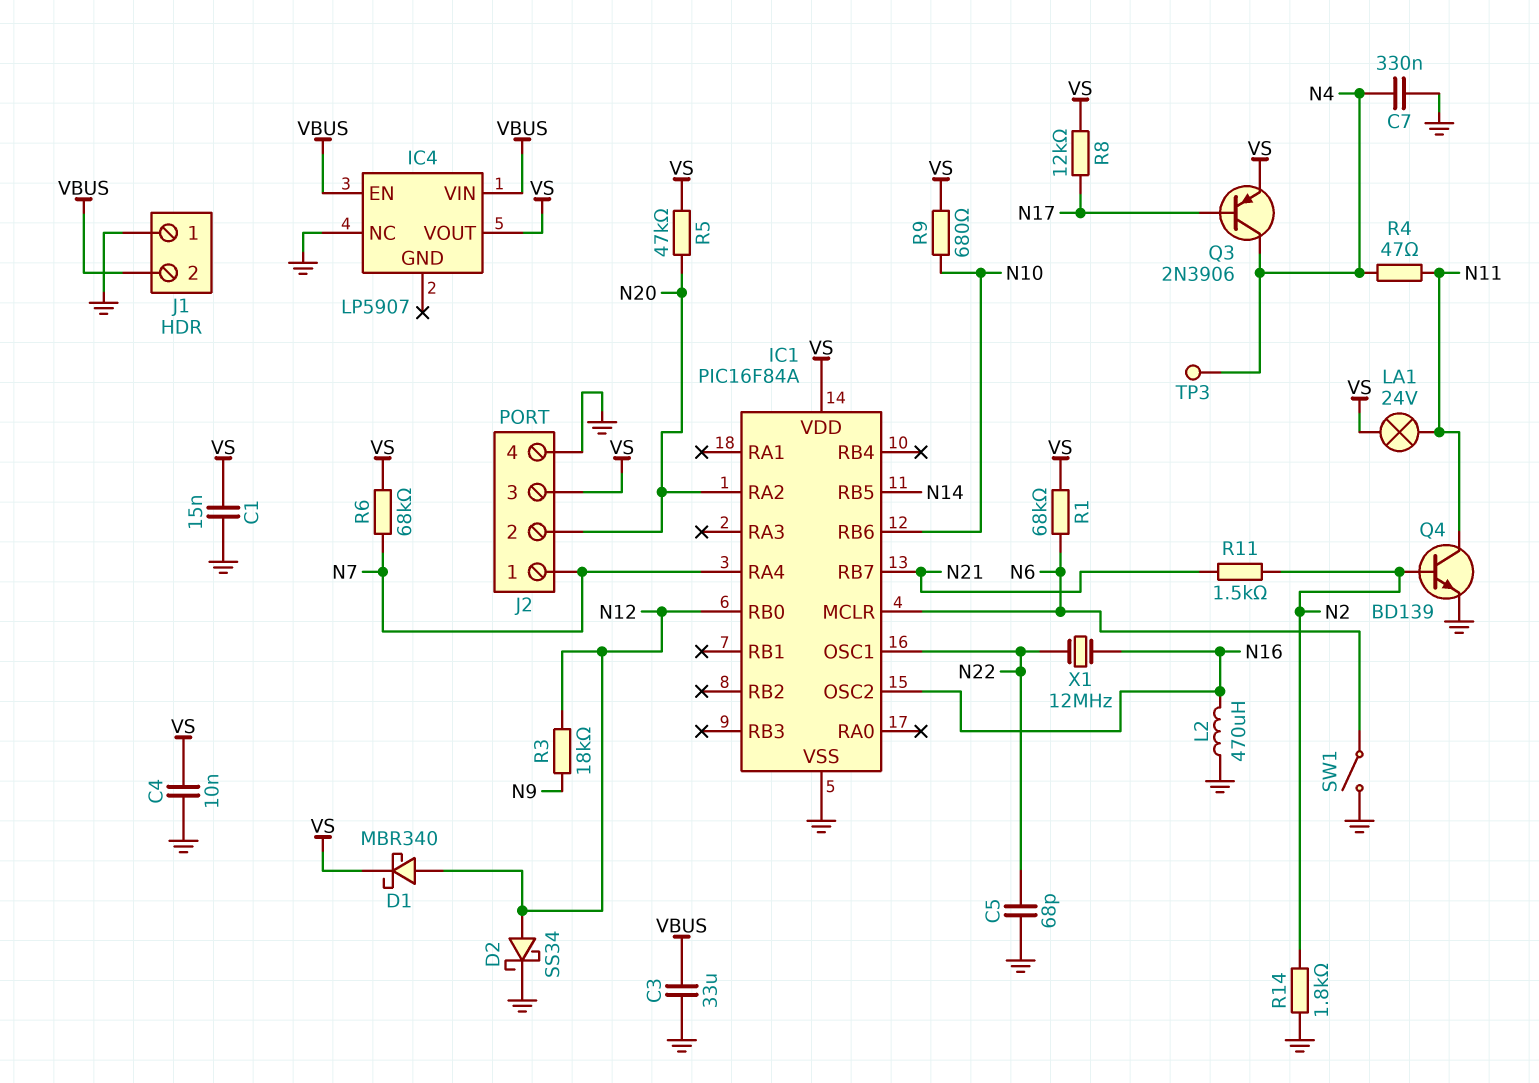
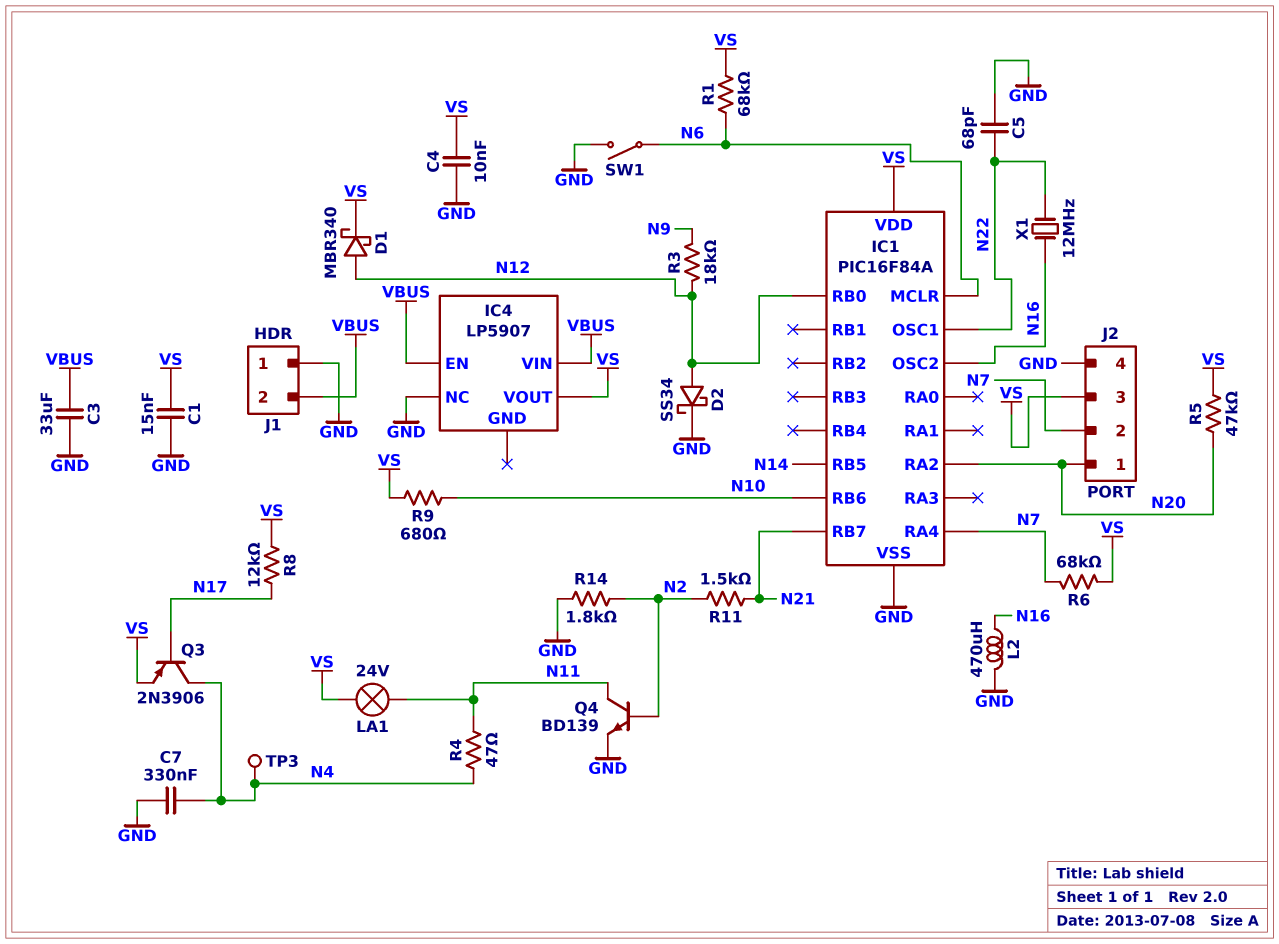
J2 pin 1: N7 -> N20
J2 pin 2: N20 -> N7

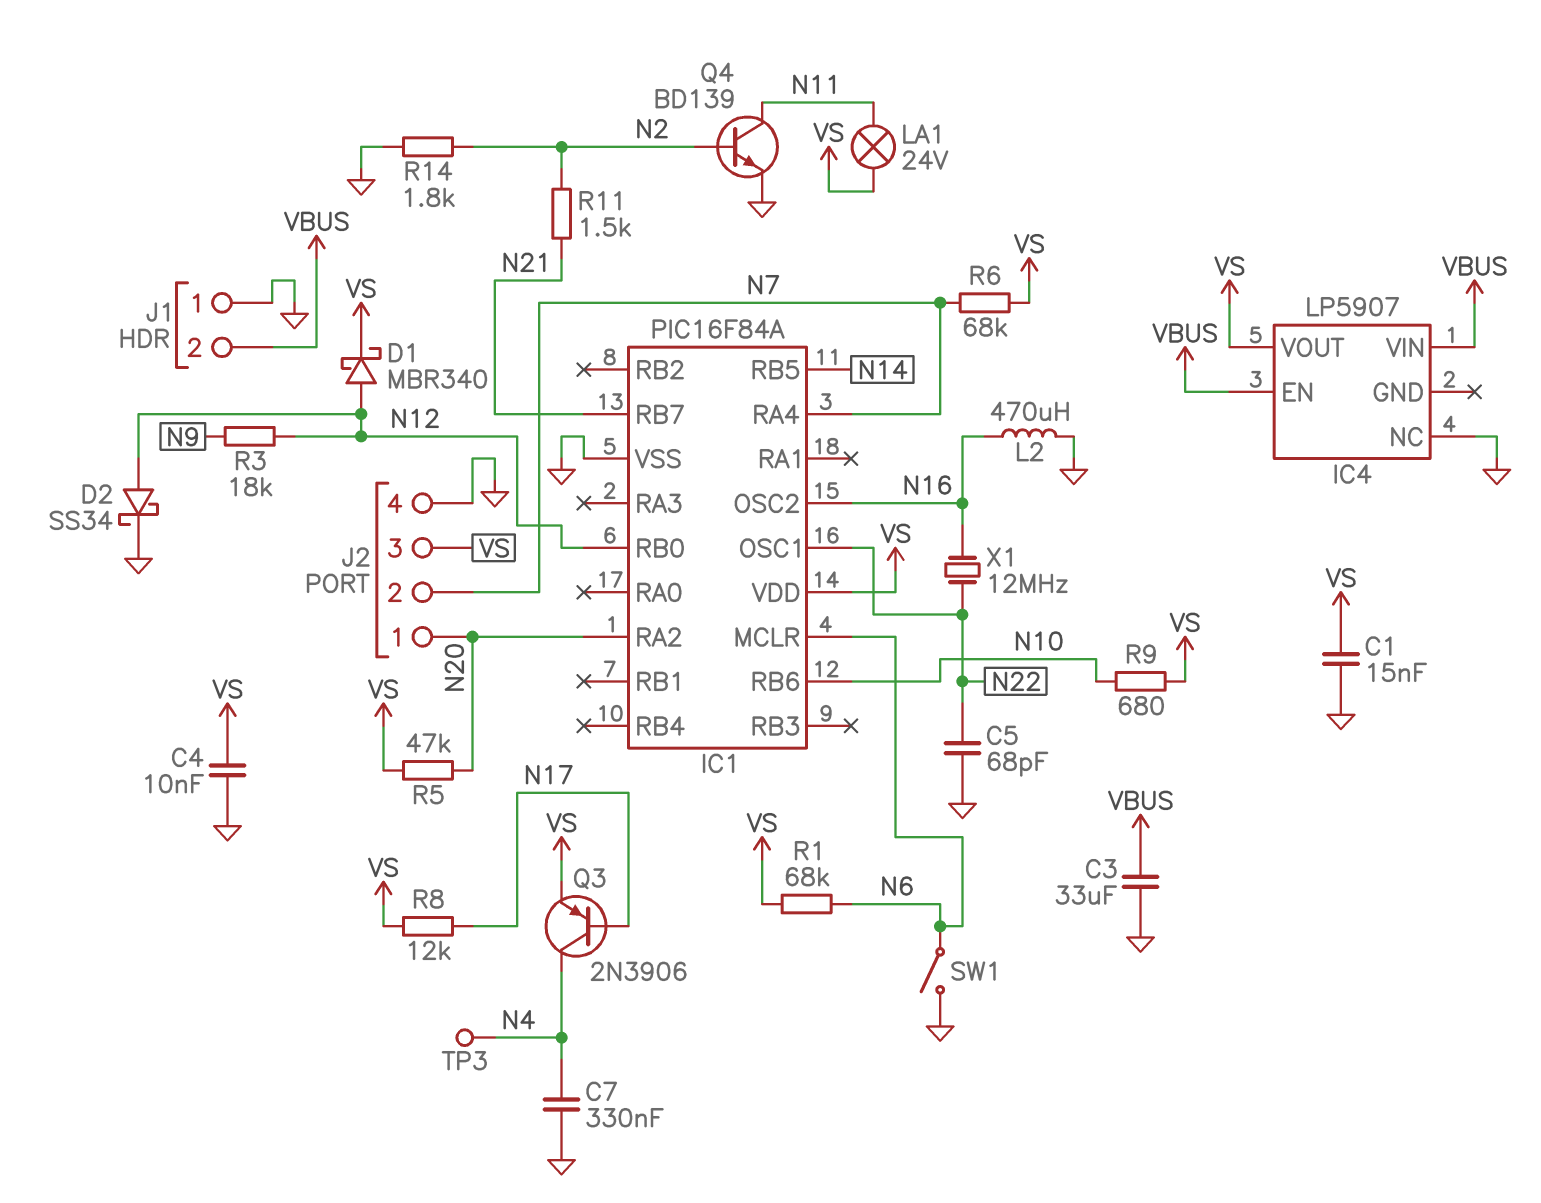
R4: 47 (N4, N11) -> none

